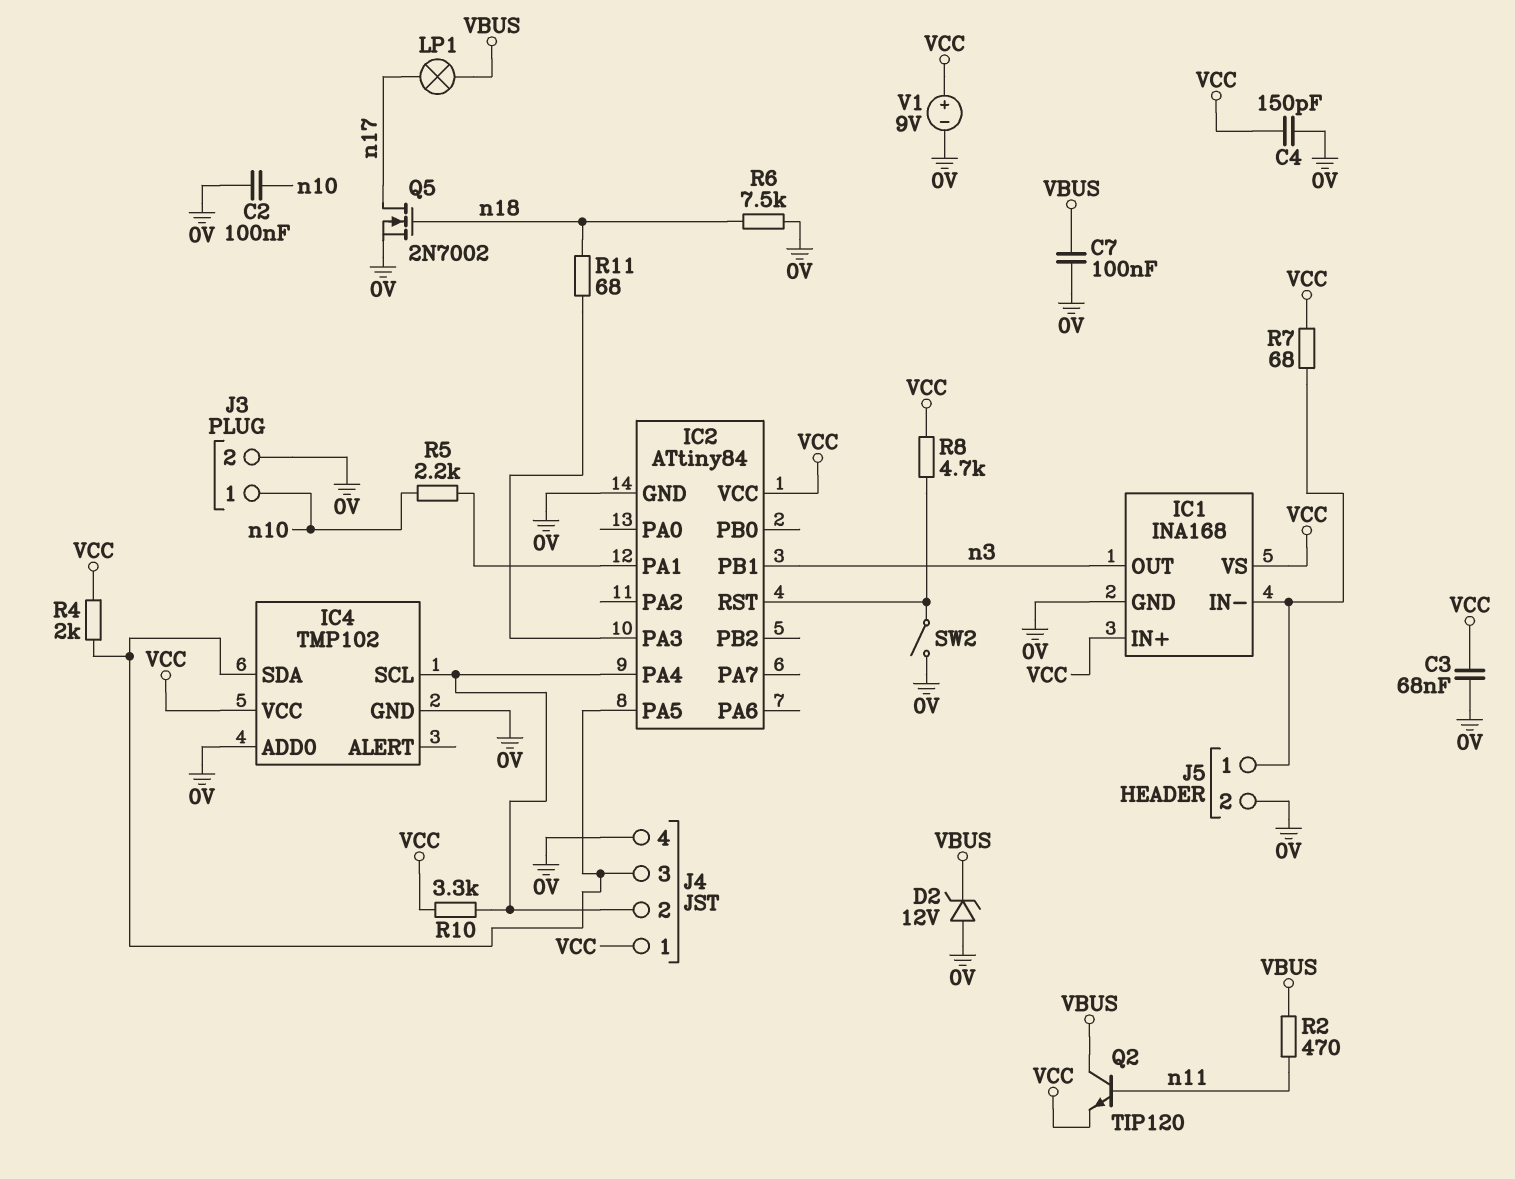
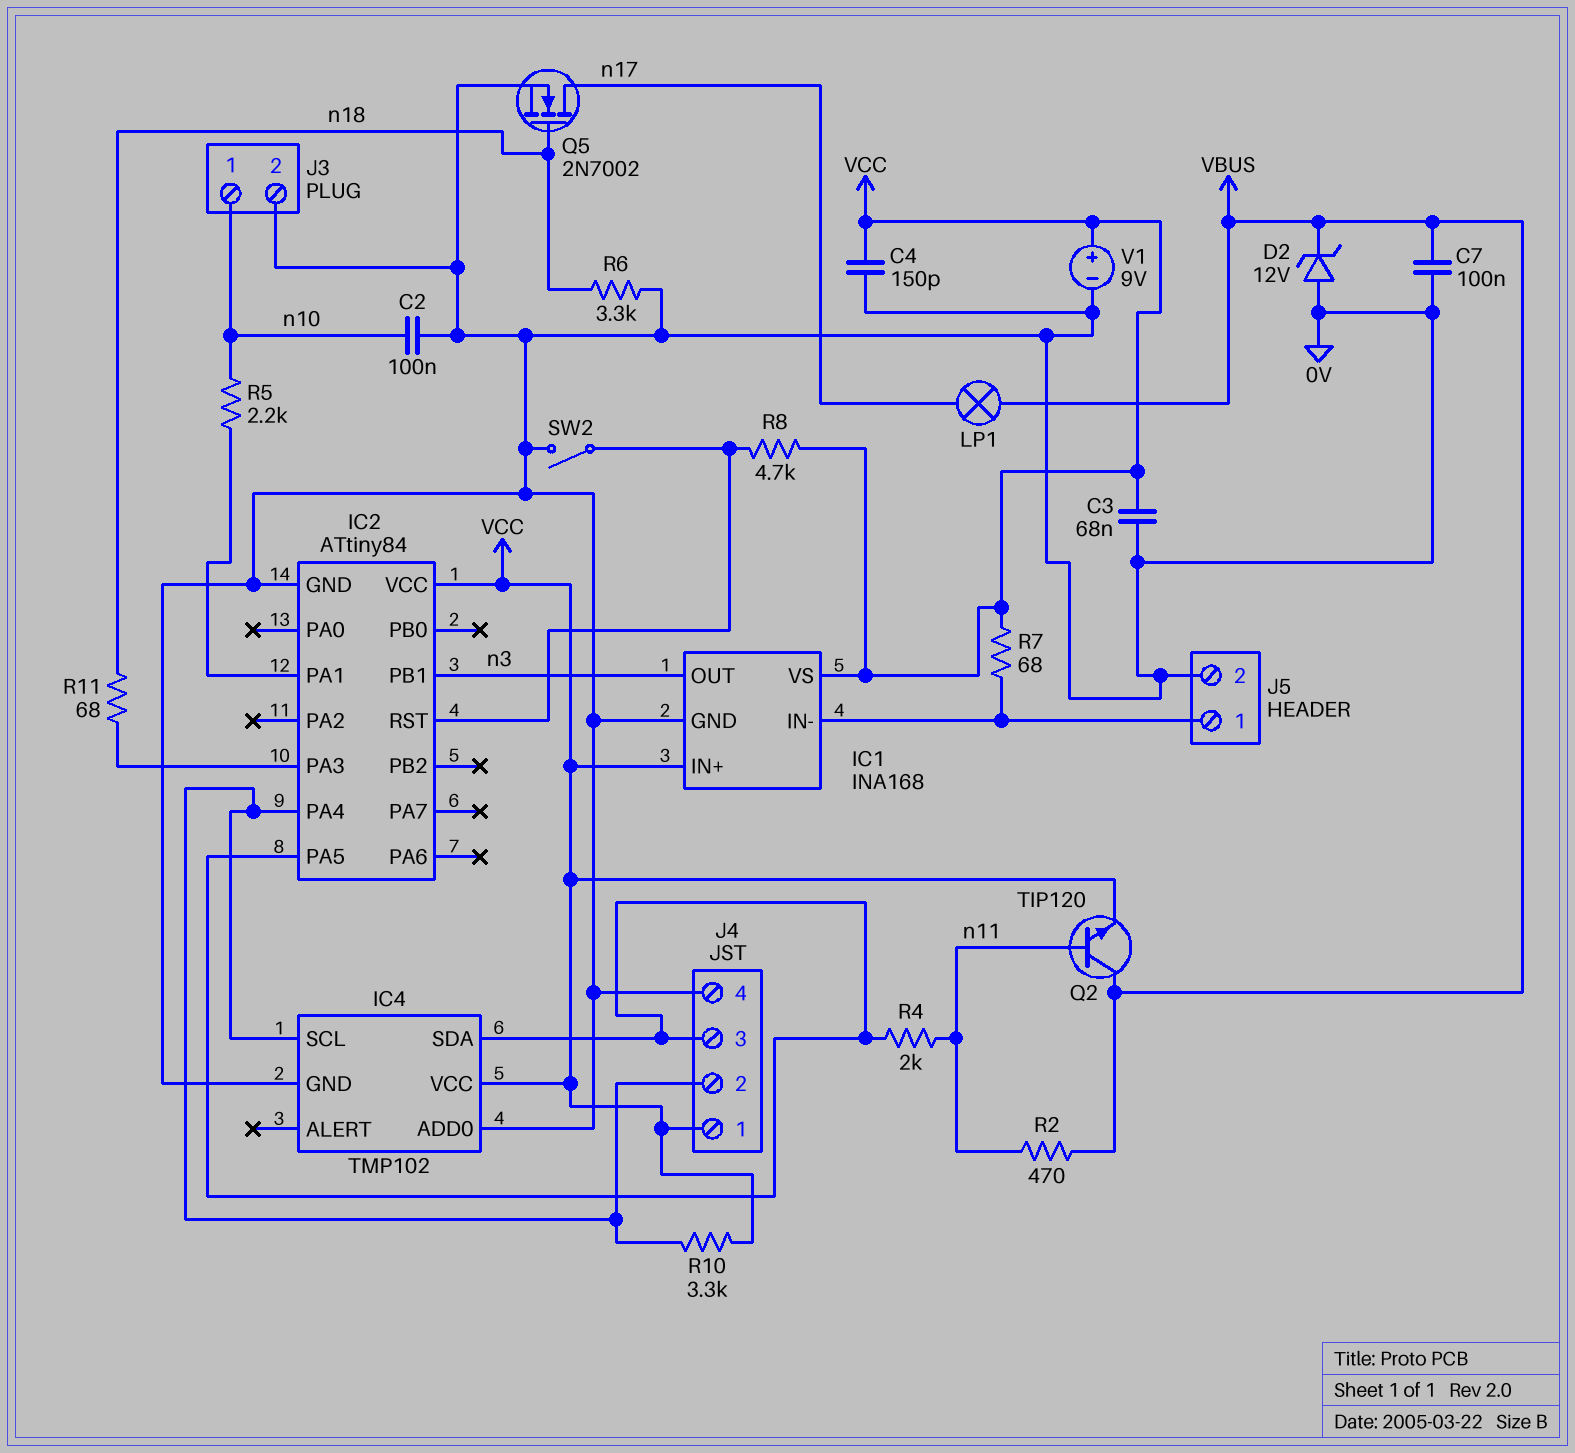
R4: 2k (IC2/PA5, VCC) -> 2k (IC2/PA5, n11)
R6: 7.5k (0V, n18) -> 3.3k (0V, n18)

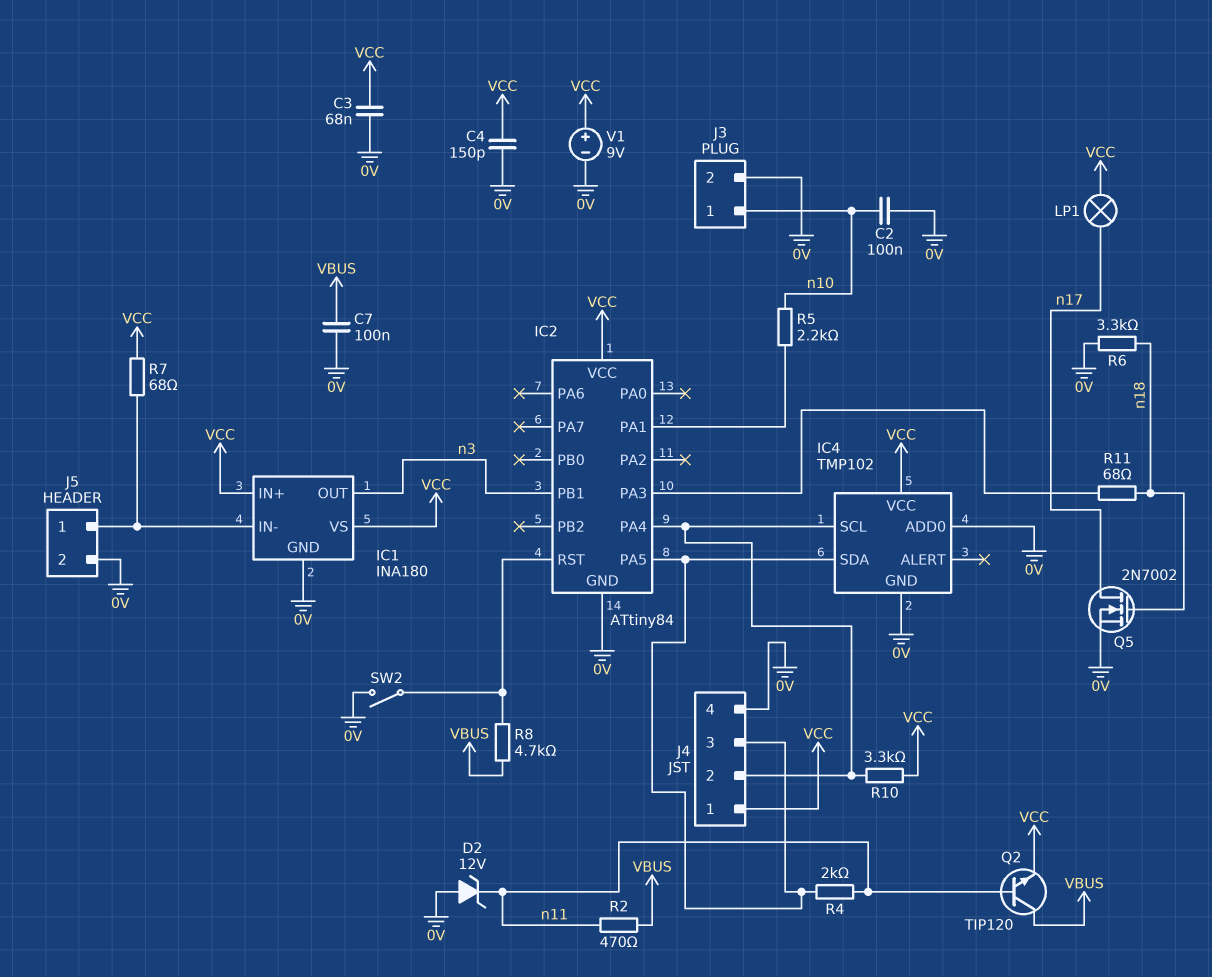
D2: zener 12V (A 0V, K VBUS) -> zener 12V (A 0V, K n11)
IC1: INA168 -> INA180
LP1: lamp (VBUS, n17) -> lamp (VCC, n17)
R8: 4.7k (IC2/RST, VCC) -> 4.7k (IC2/RST, VBUS)

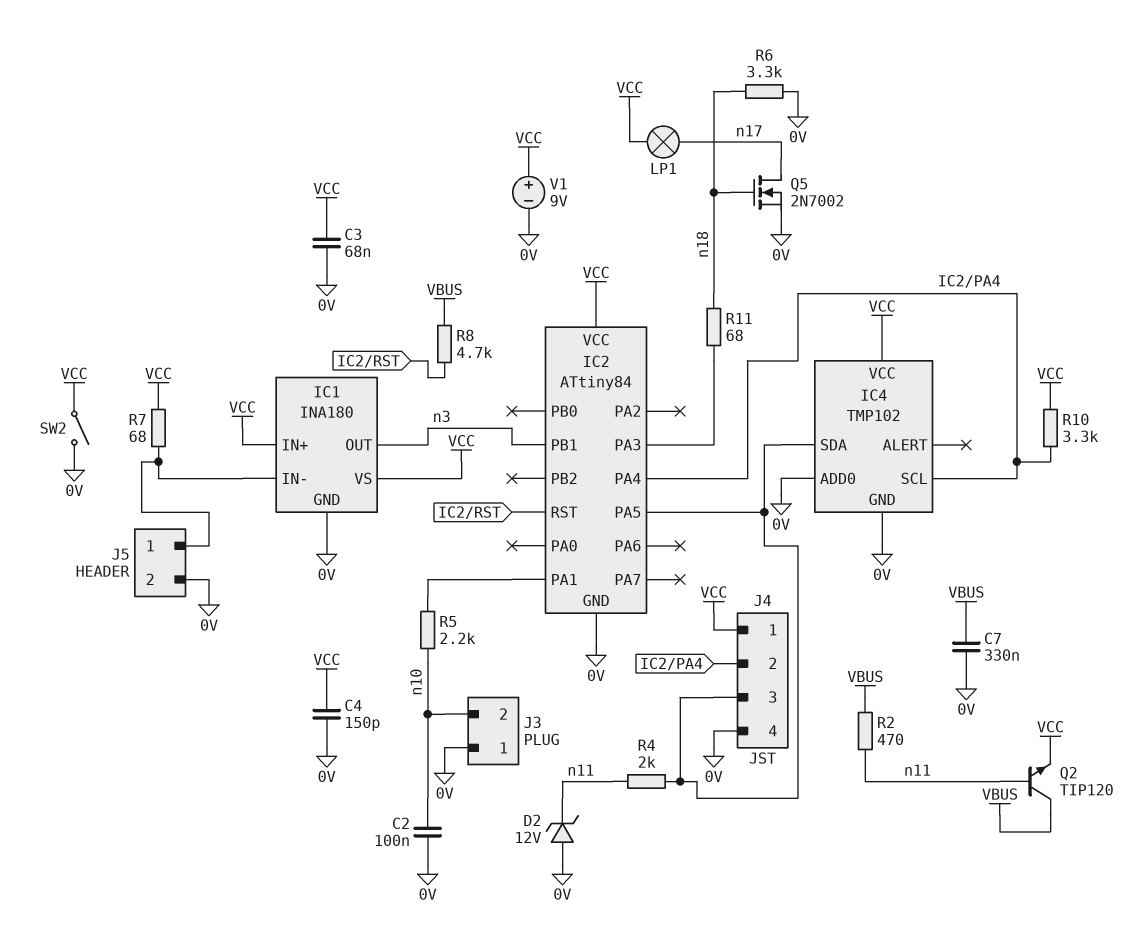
C7: 100nF (0V, VBUS) -> 330nF (0V, VBUS)
J3 pin 1: n10 -> 0V
J3 pin 2: 0V -> n10
SW2: switch (0V, IC2/RST) -> switch (0V, VCC)

